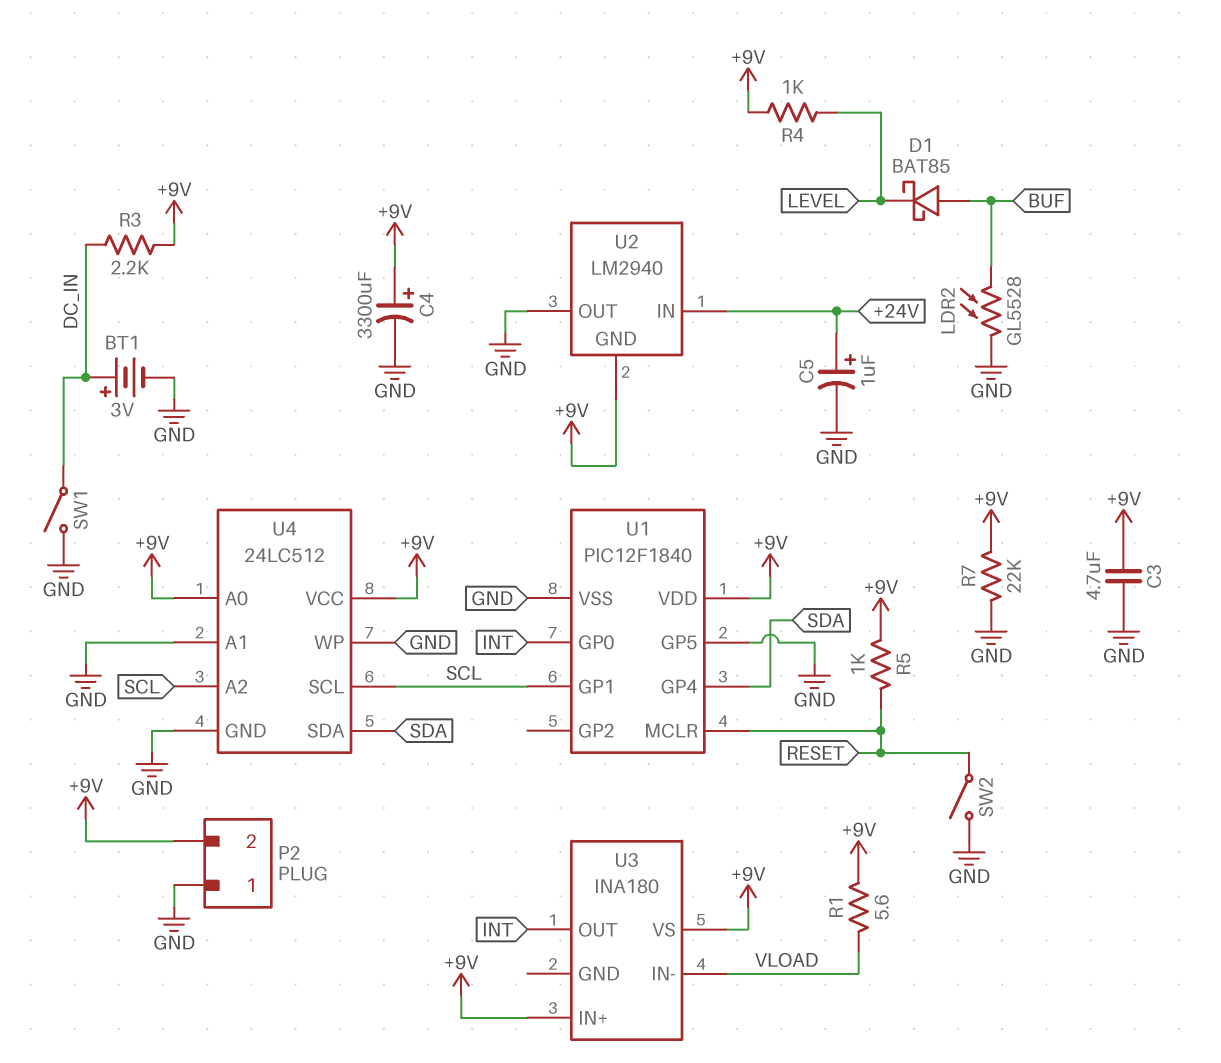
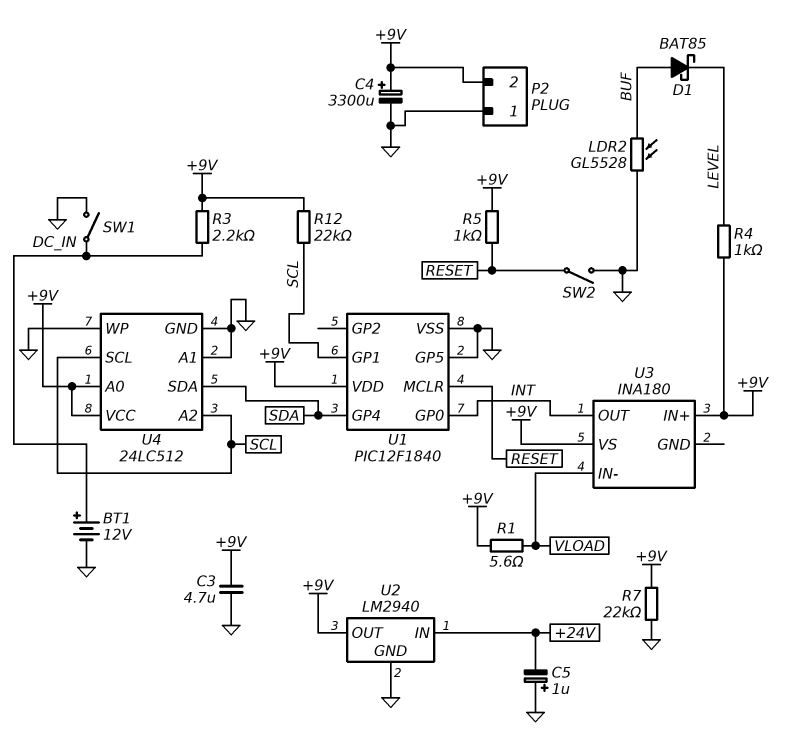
BT1: 3V (plus DC_IN, minus GND) -> 12V (plus DC_IN, minus GND)
C5: 1uF (plus +24V, minus GND) -> 1uF (plus GND, minus +24V)
R12: none -> 22k (+9V, SCL)
U2 pin GND: +9V -> GND
U2 pin OUT: GND -> +9V

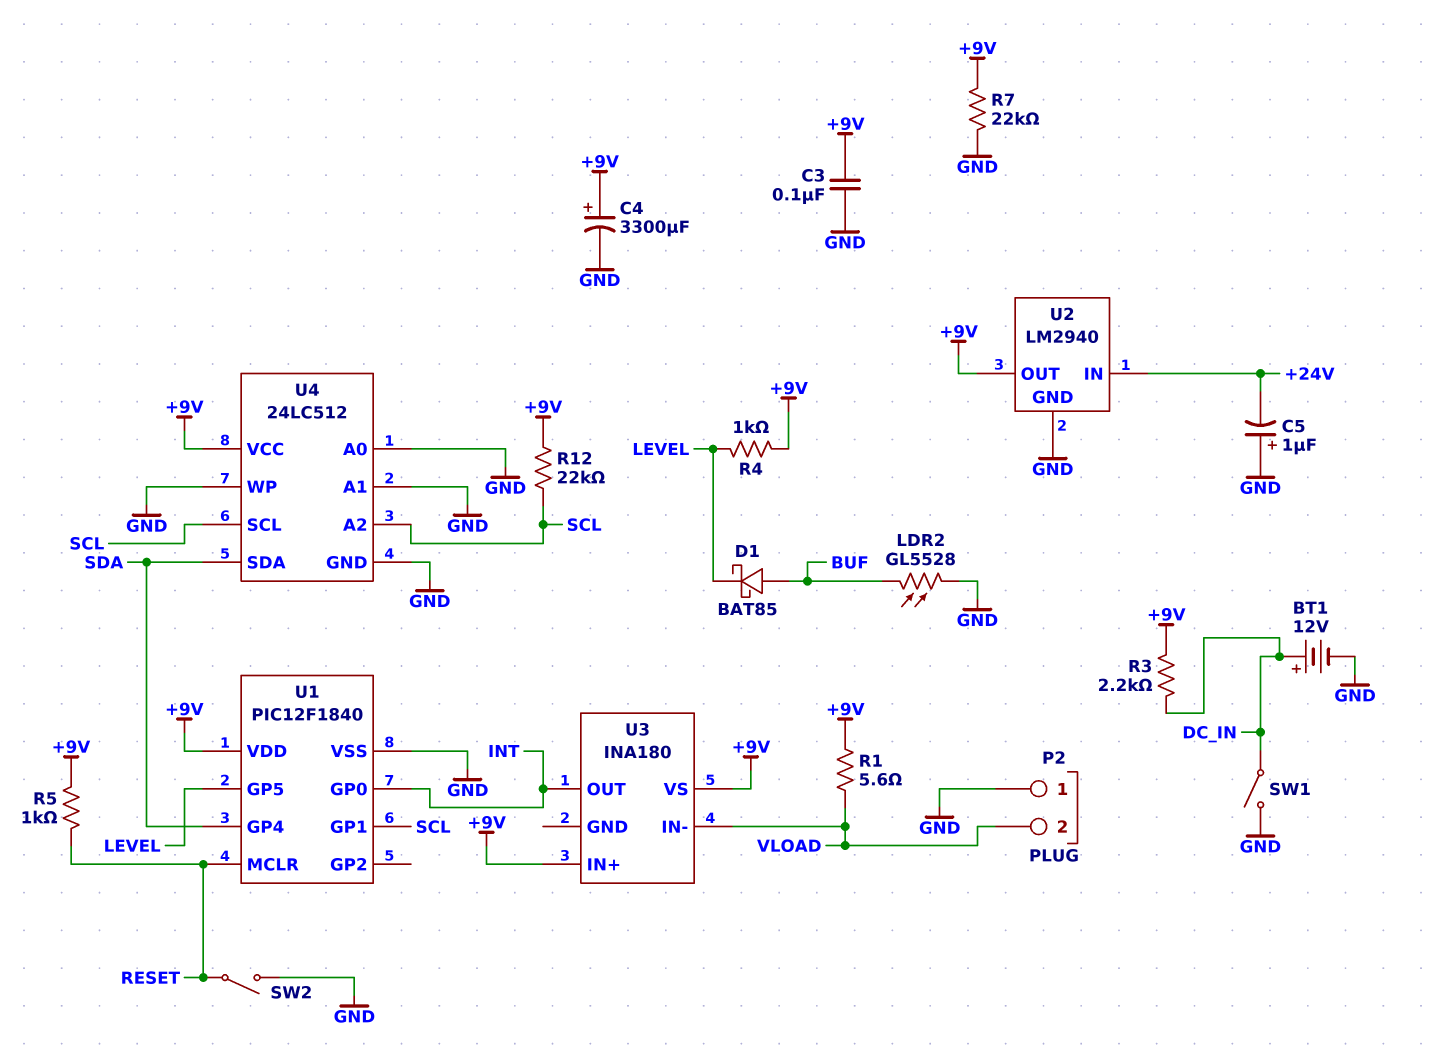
C3: 4.7uF (+9V, GND) -> 100nF (+9V, GND)
P2 pin 2: +9V -> VLOAD
U1 pin GP5: GND -> LEVEL
U4 pin A0: +9V -> GND

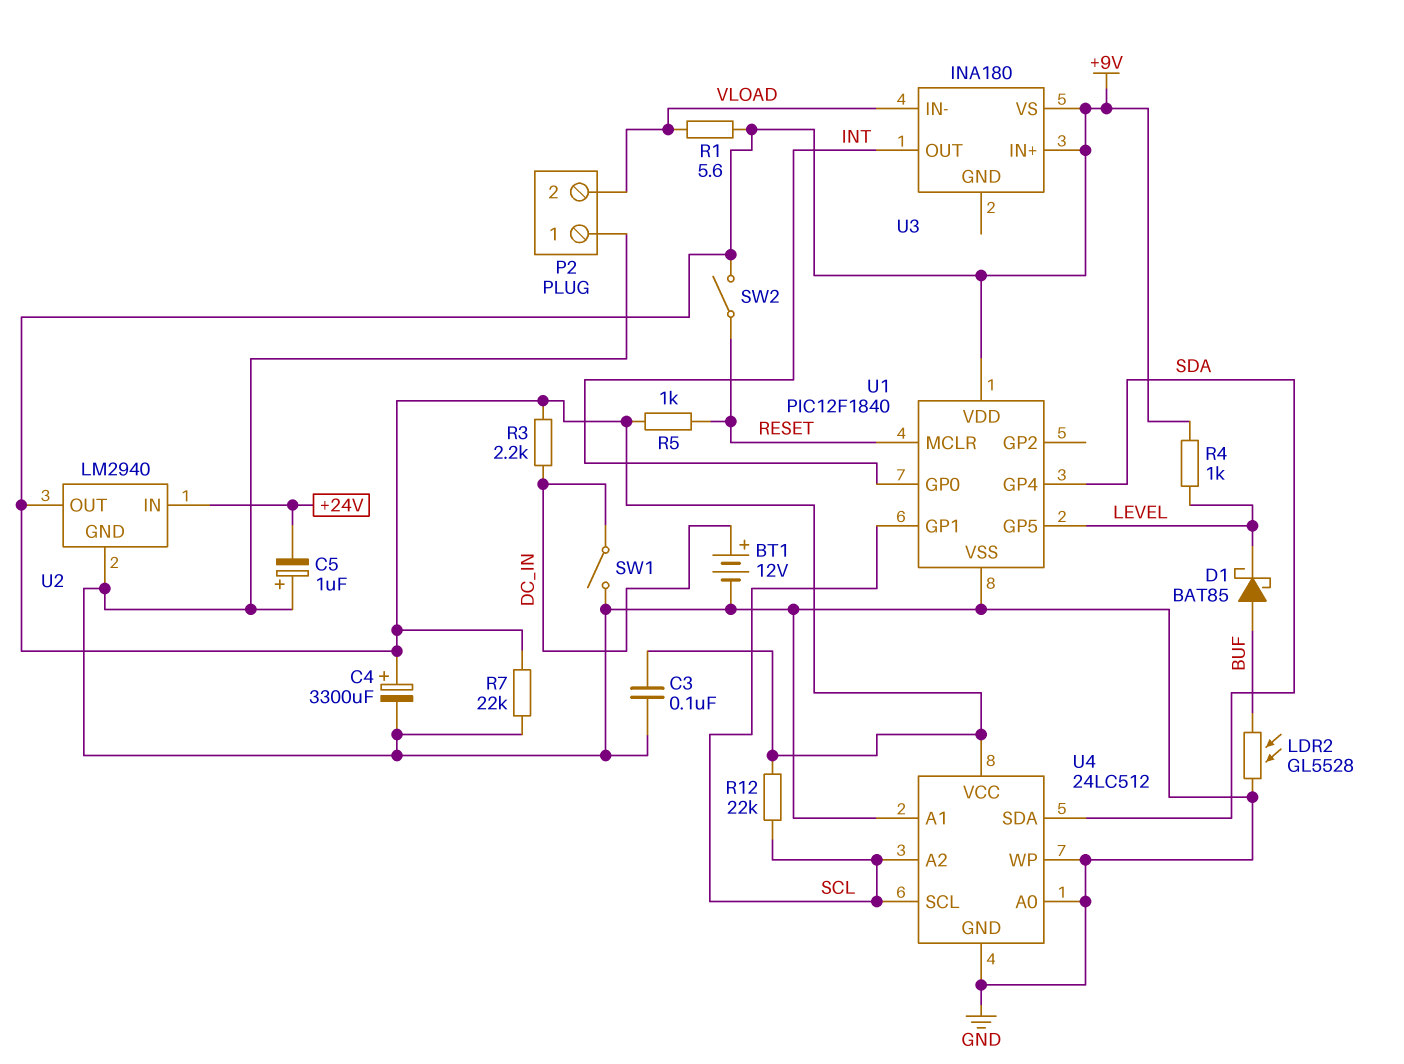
SW2: switch (GND, RESET) -> switch (+9V, RESET)

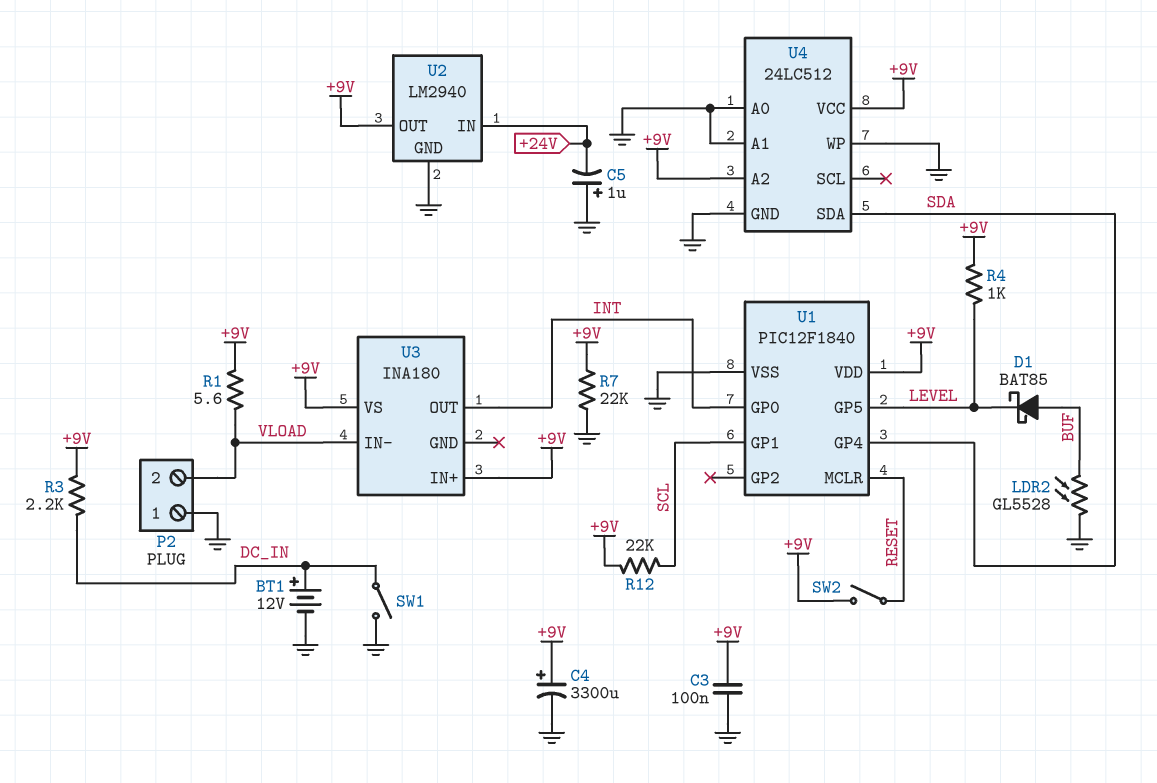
R5: 1k (+9V, RESET) -> none
U4 pin A2: SCL -> +9V
U4 pin SCL: SCL -> none

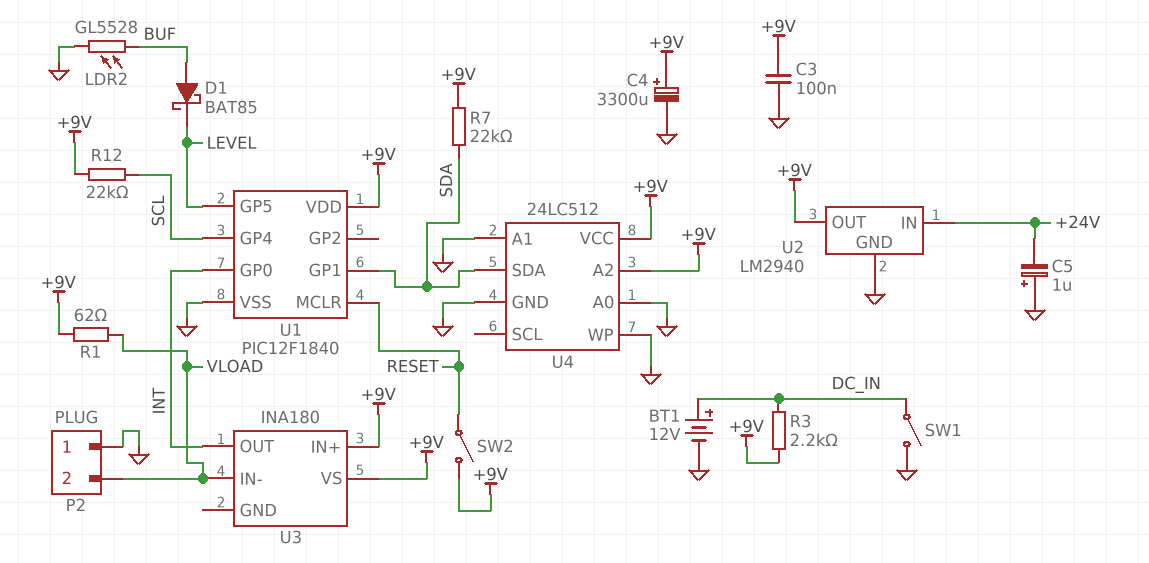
R1: 5.6 (+9V, VLOAD) -> 62 (+9V, VLOAD)
R4: 1k (+9V, LEVEL) -> none
R7: 22k (+9V, GND) -> 22k (+9V, SDA)
U1 pin GP1: SCL -> SDA
U1 pin GP4: SDA -> SCL

